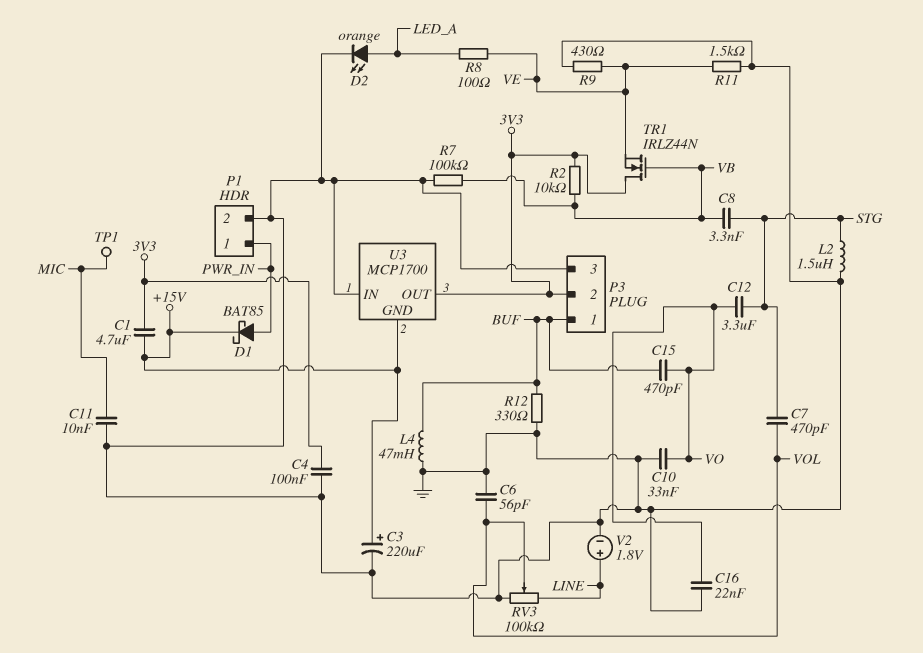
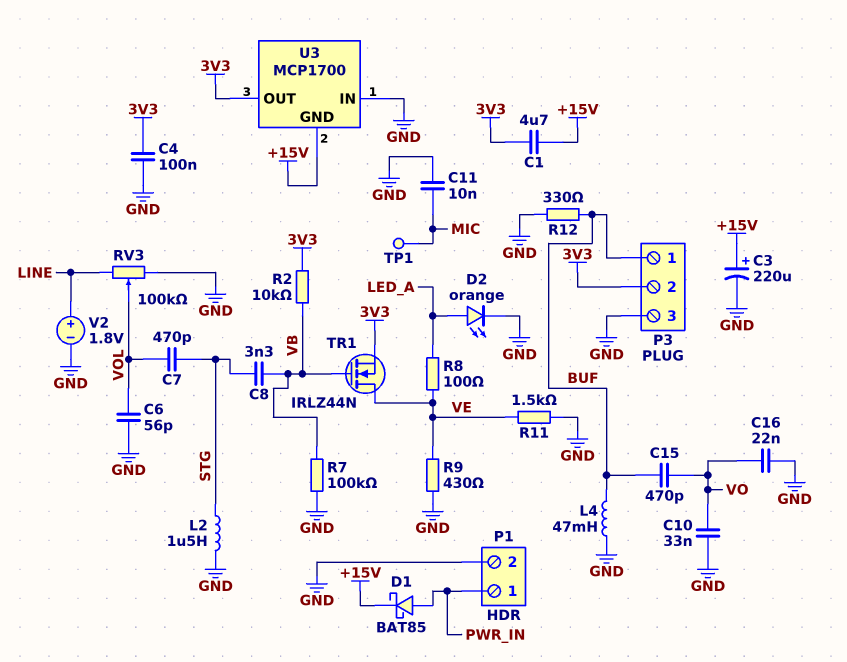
C12: 3.3uF (STG, VO) -> none
TR1: NMOS IRLZ44N (G VB, D 3V3, S VE) -> NMOS IRLZ44N (G VB, D VE, S 3V3)

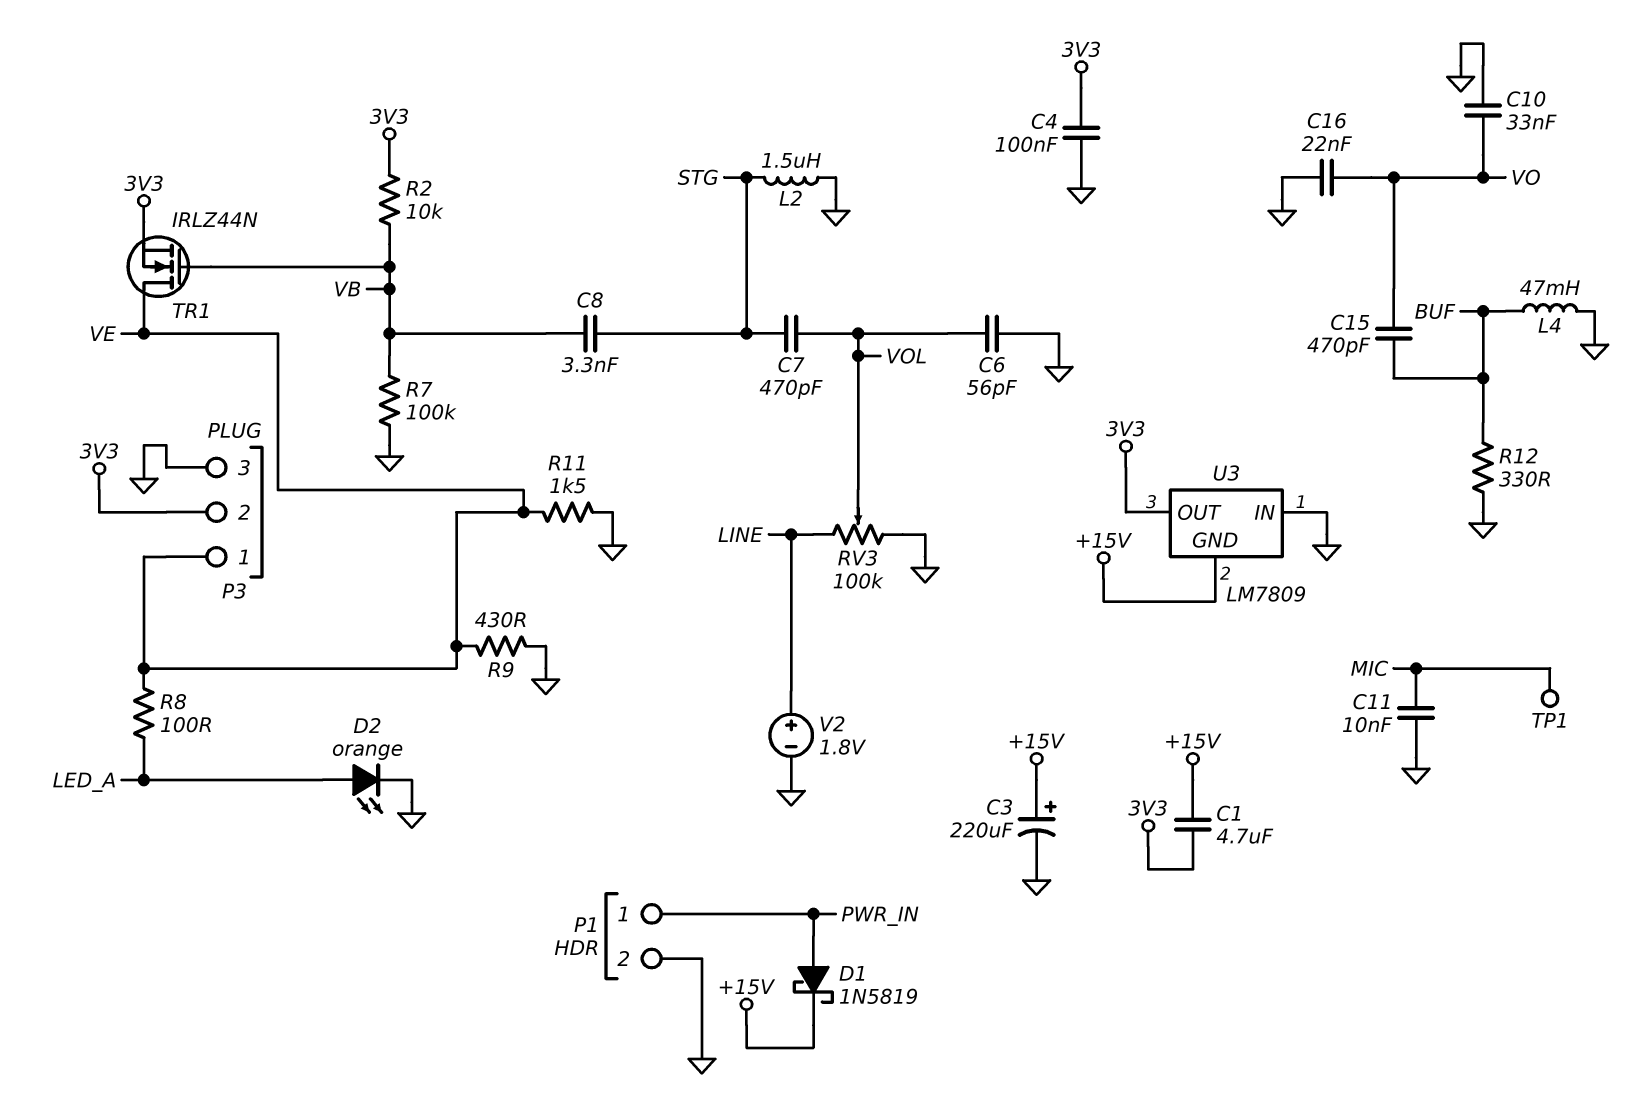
D1: schottky BAT85 (A PWR_IN, K +15V) -> schottky 1N5819 (A PWR_IN, K +15V)
P3 pin 1: BUF -> VE
U3: MCP1700 -> LM7809

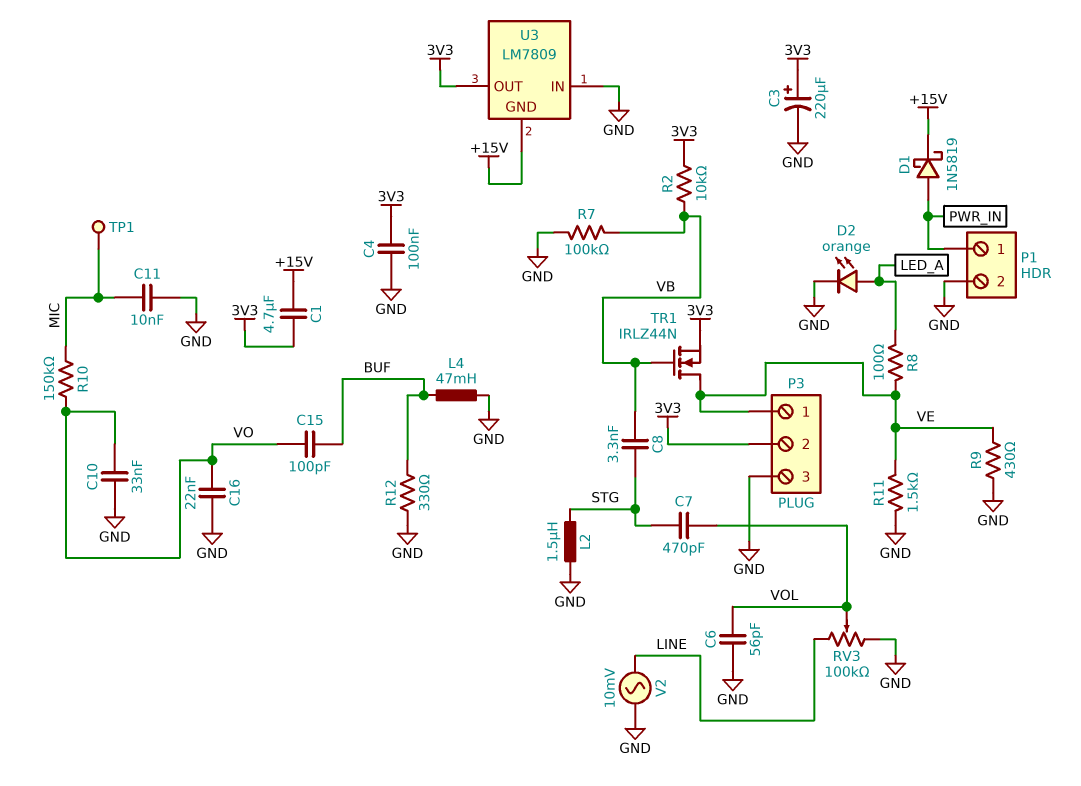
C3: 220uF (plus +15V, minus GND) -> 220uF (plus 3V3, minus GND)
C15: 470pF (BUF, VO) -> 100pF (BUF, VO)
R10: none -> 150k (MIC, VO)
V2: 1.8V (plus LINE, minus GND) -> AC 10mV (GND, LINE)

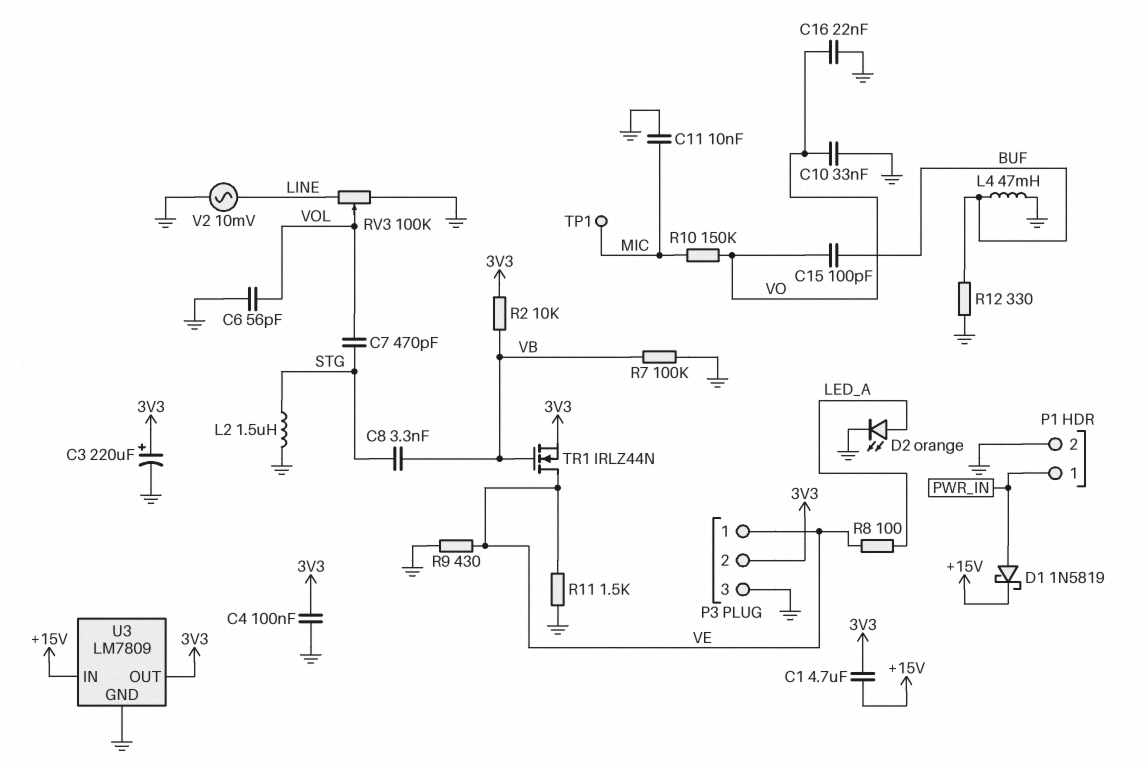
U3 pin GND: +15V -> GND
U3 pin IN: GND -> +15V

